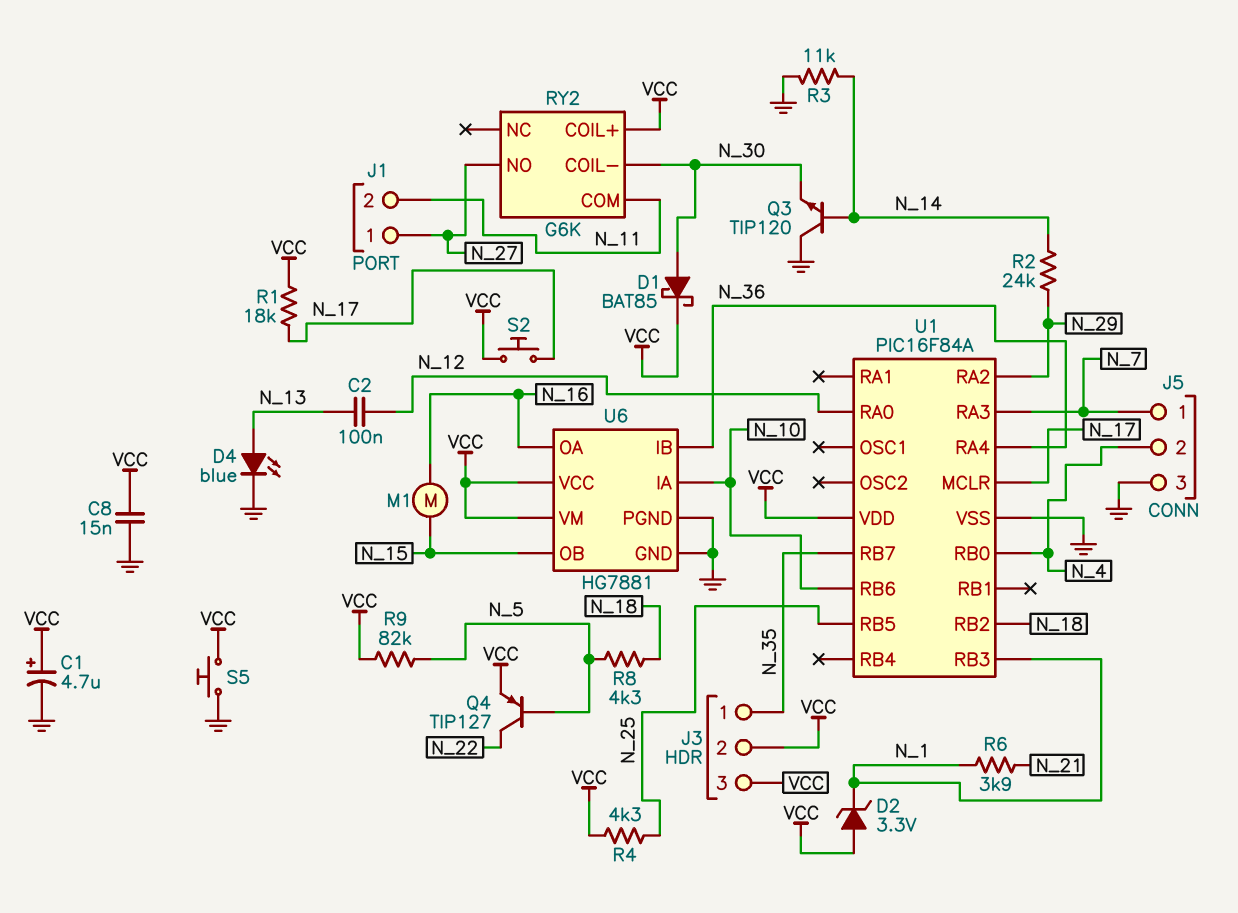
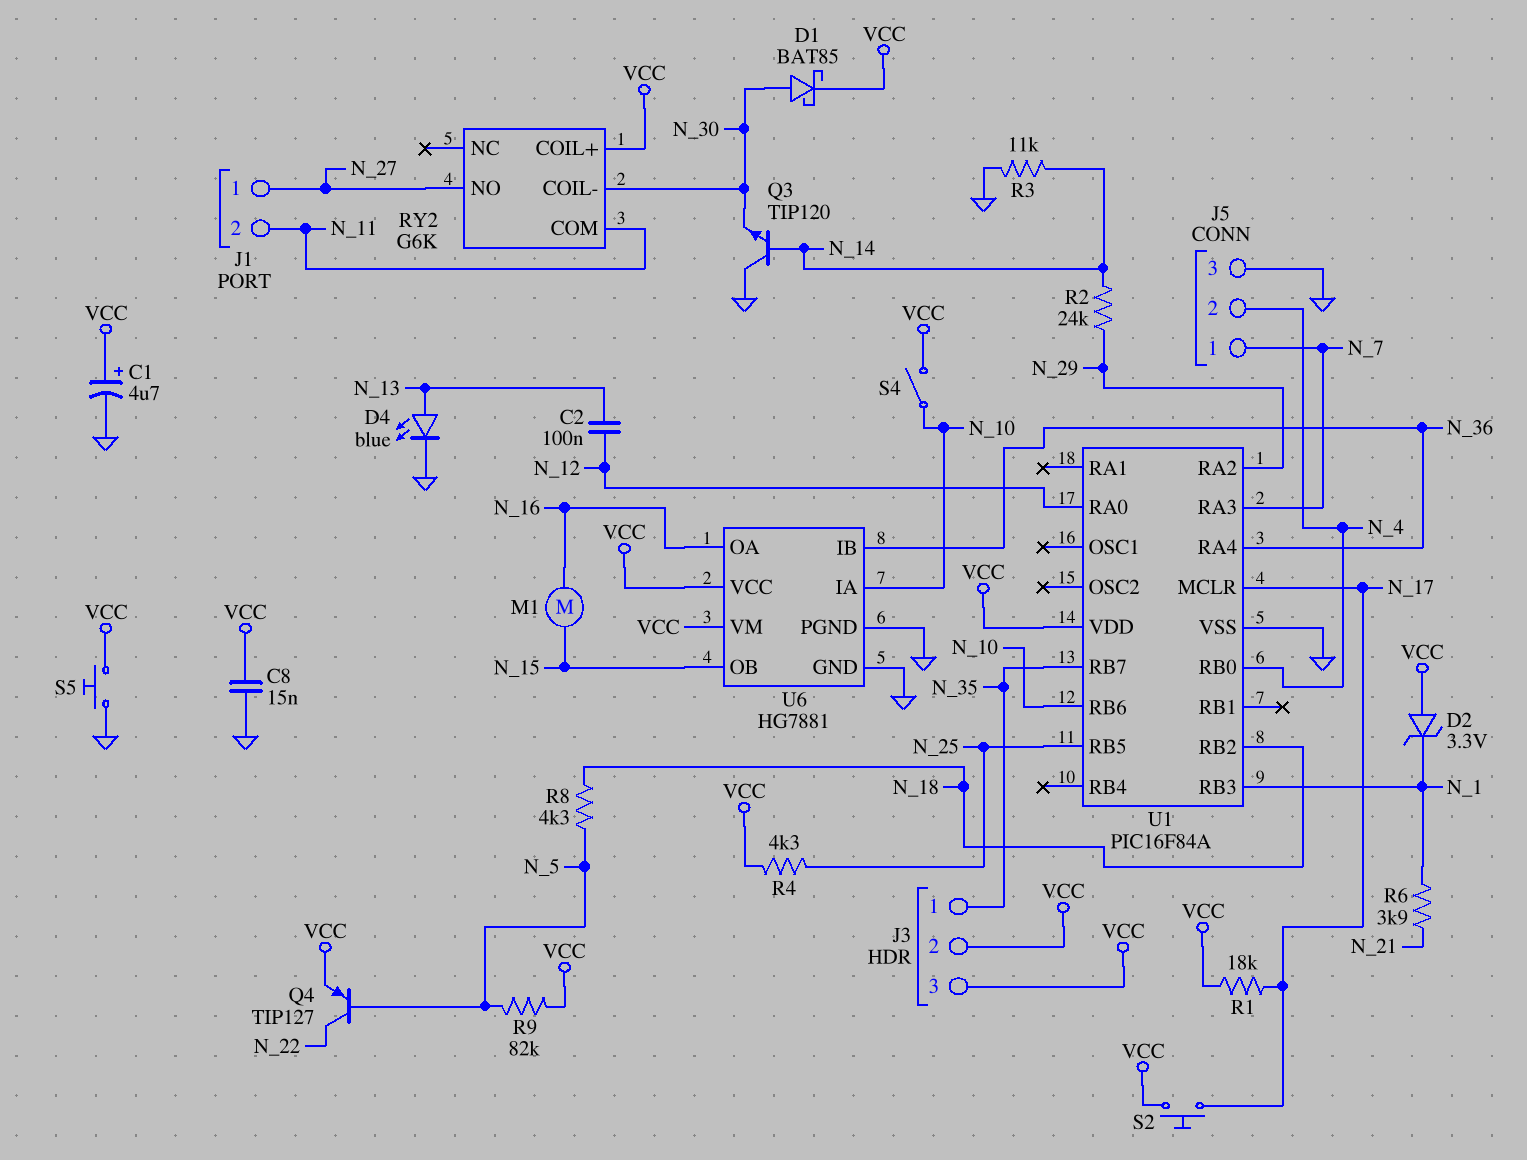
S4: none -> switch (N_10, VCC)

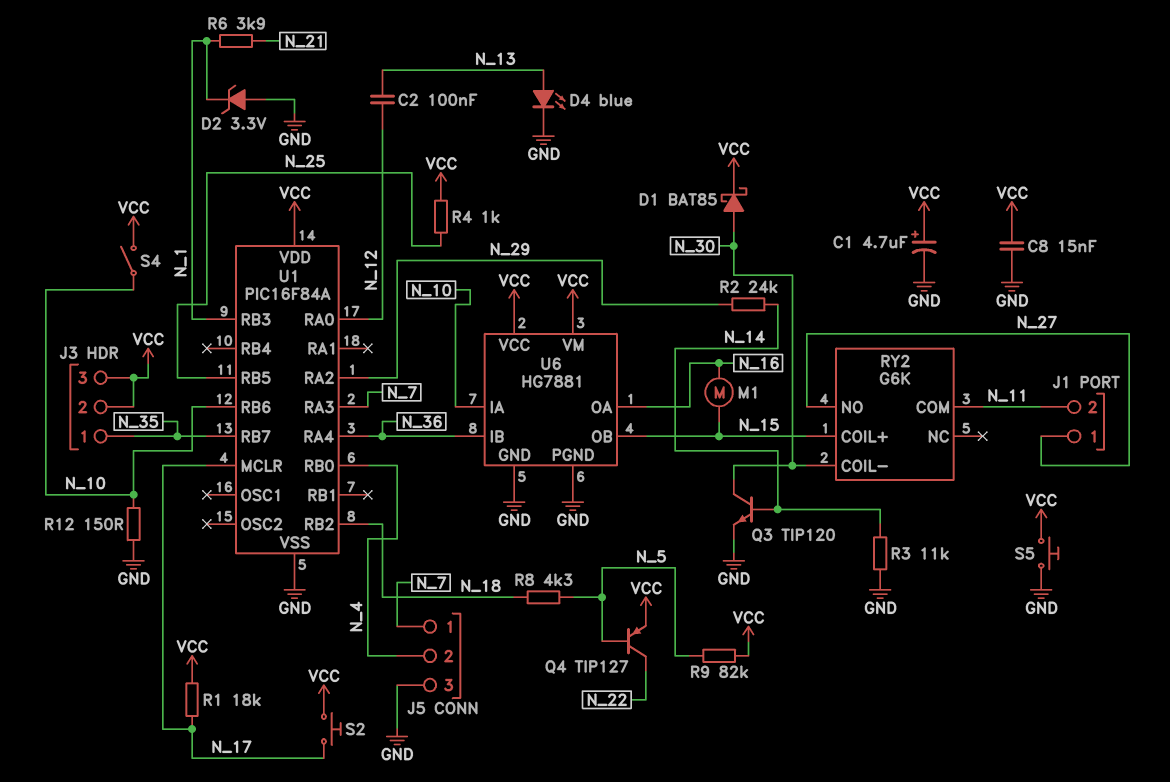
D2: zener 3.3V (A VCC, K N_1) -> zener 3.3V (A GND, K N_1)
Q3: NPN TIP120 (B N_14, C GND, E N_30) -> NPN TIP120 (B N_14, C N_30, E GND)
R4: 4.3k (N_25, VCC) -> 1k (N_25, VCC)
R12: none -> 150 (GND, N_10)
RY2 pin COIL+: VCC -> N_15

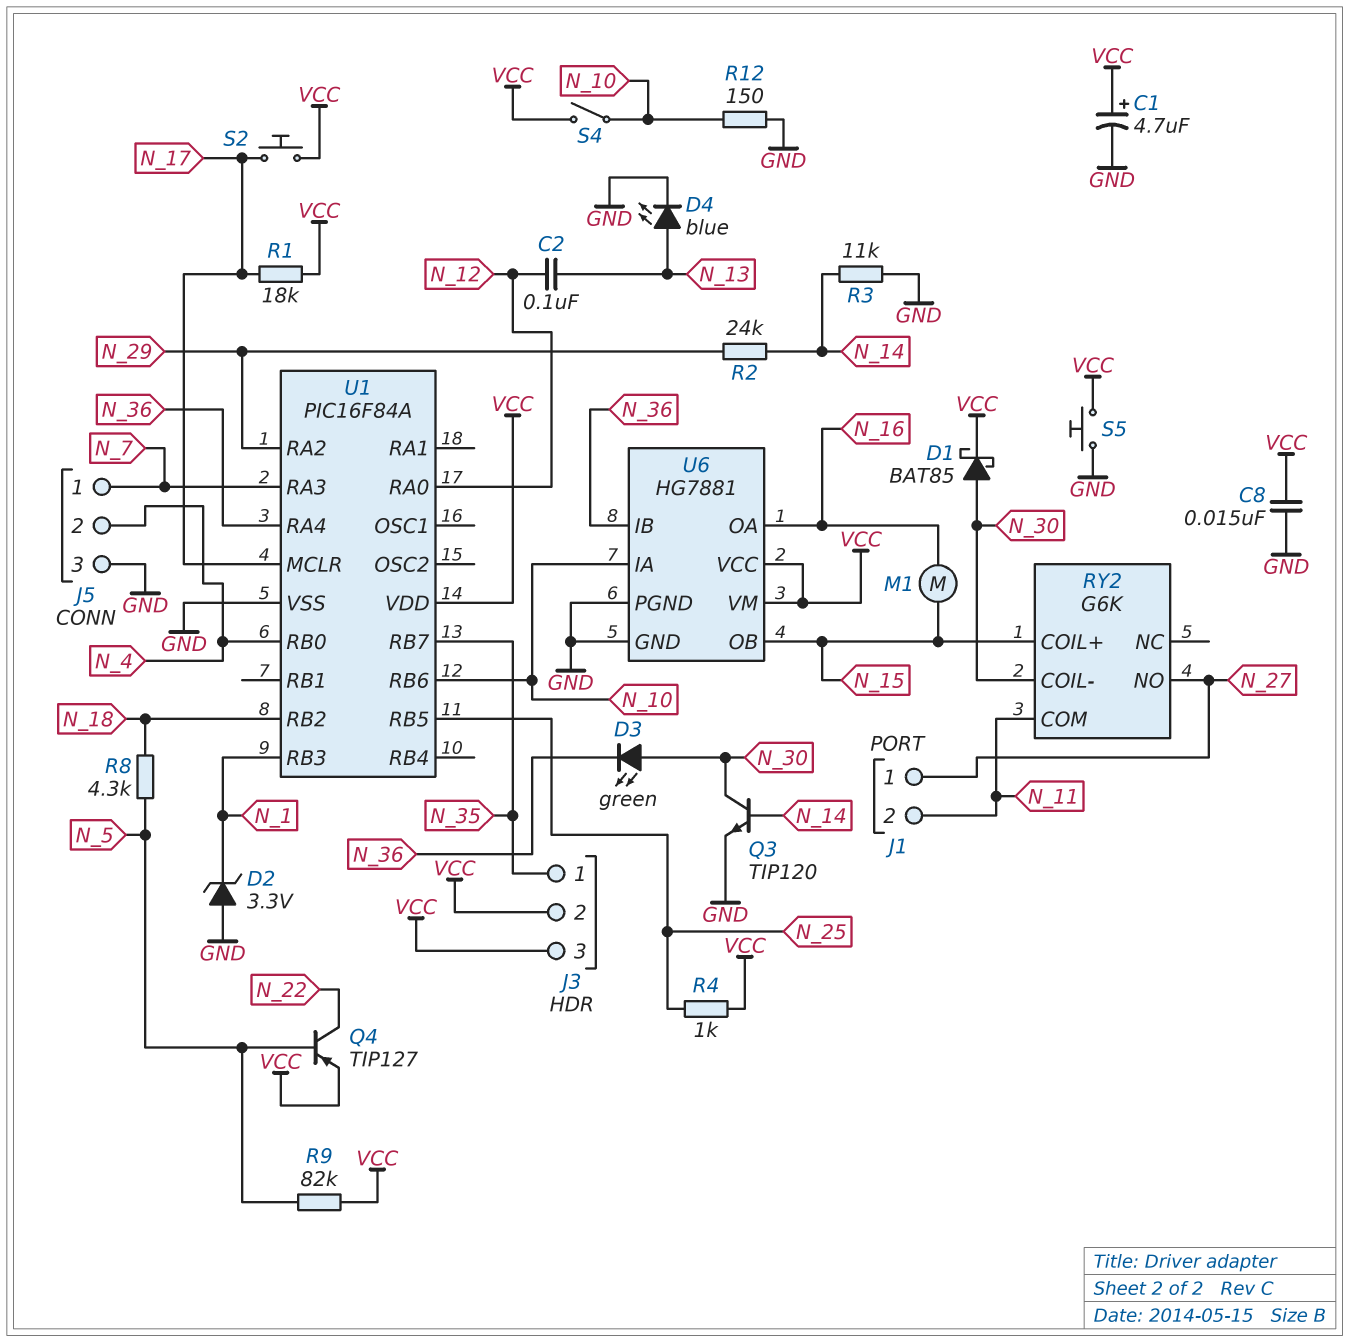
D3: none -> LED green (A N_30, K N_36)
R6: 3.9k (N_1, N_21) -> none

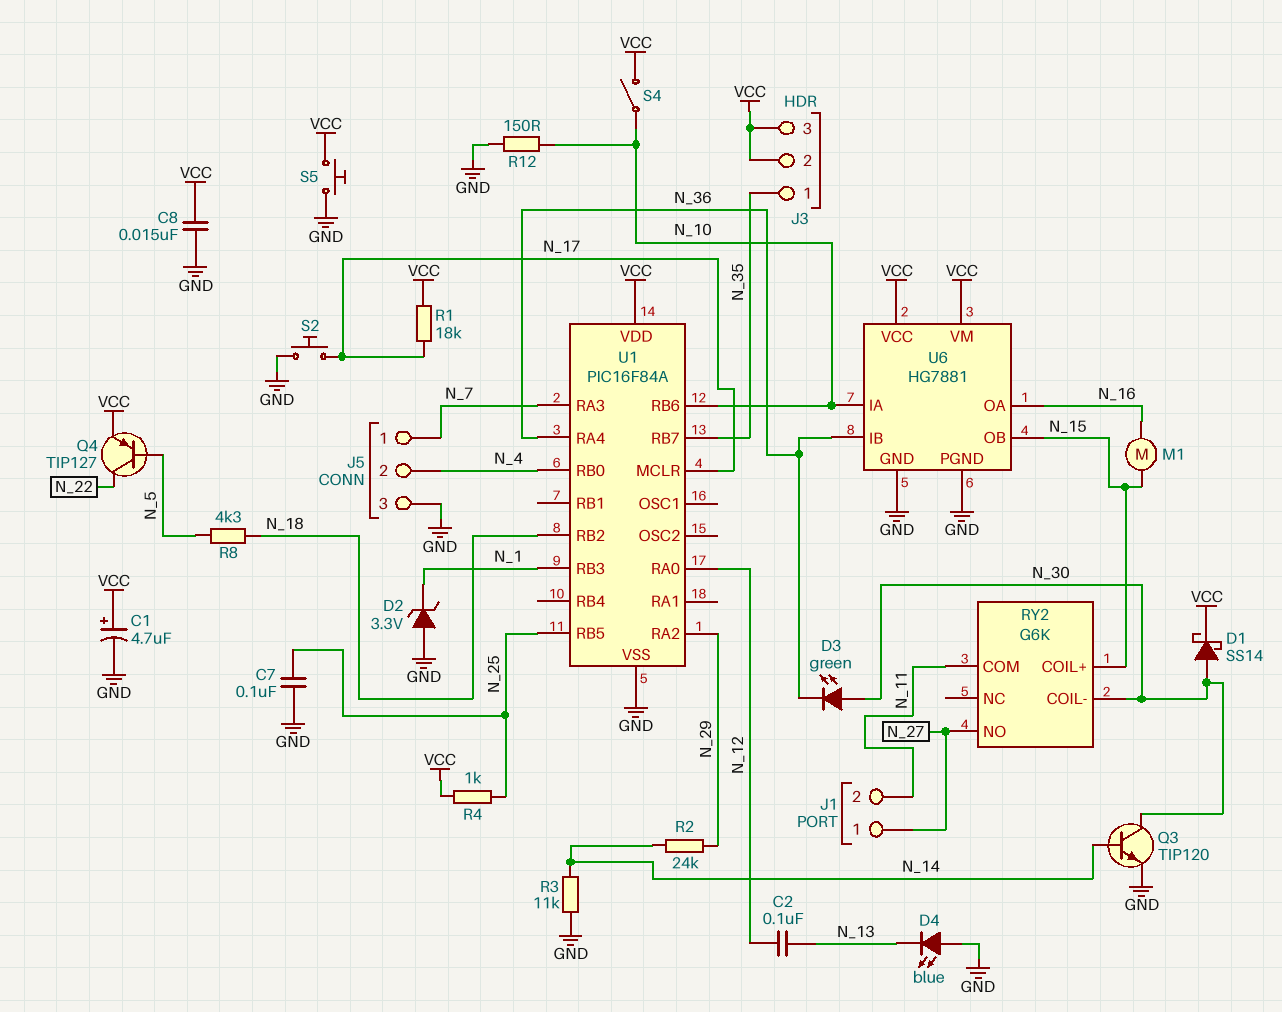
C7: none -> 100nF (GND, N_25)
D1: schottky BAT85 (A N_30, K VCC) -> schottky SS14 (A N_30, K VCC)
D4: LED blue (A N_13, K GND) -> LED blue (A GND, K N_13)
R9: 82k (N_5, VCC) -> none
S2: button (N_17, VCC) -> button (GND, N_17)

